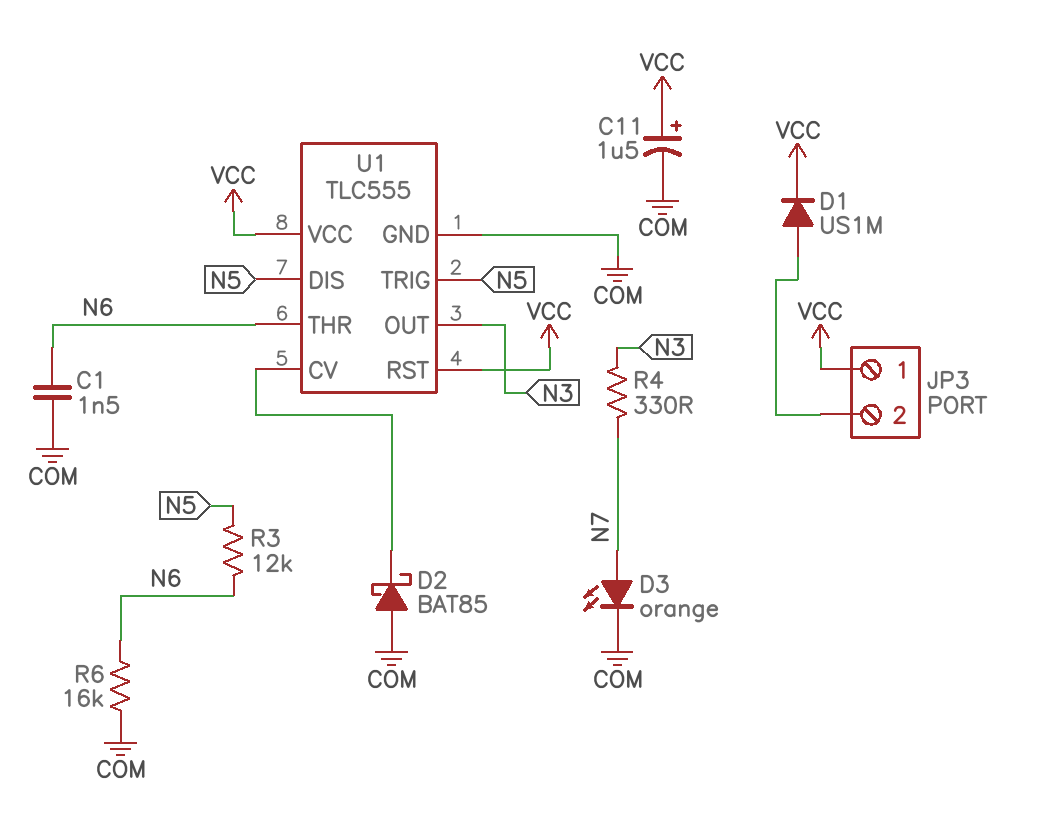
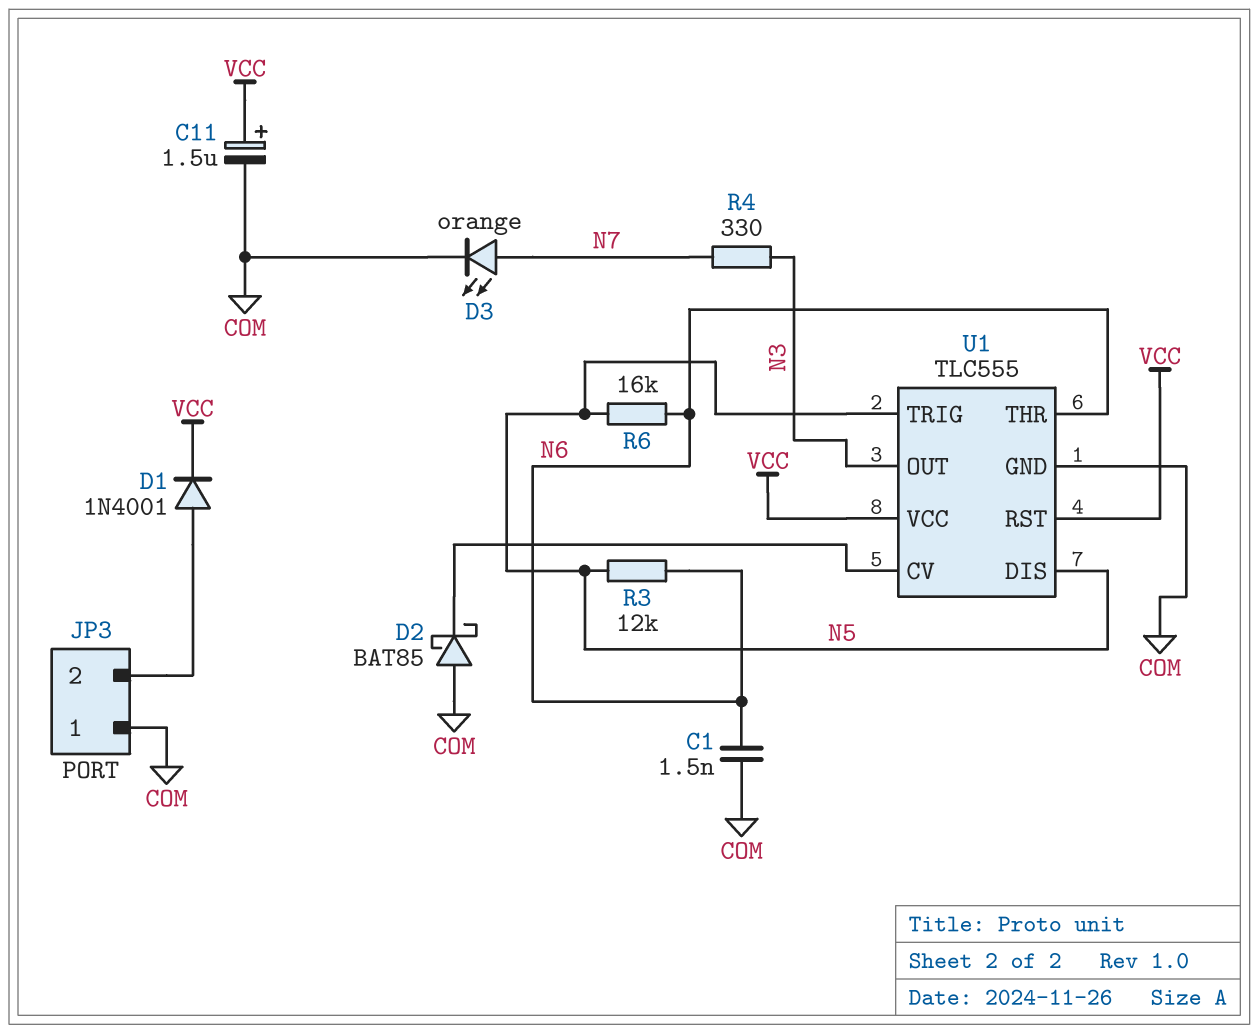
D1: diode US1M (A JP3/2, K VCC) -> diode 1N4001 (A JP3/2, K VCC)
JP3 pin 1: VCC -> COM
R6: 16k (COM, N6) -> 16k (N5, N6)

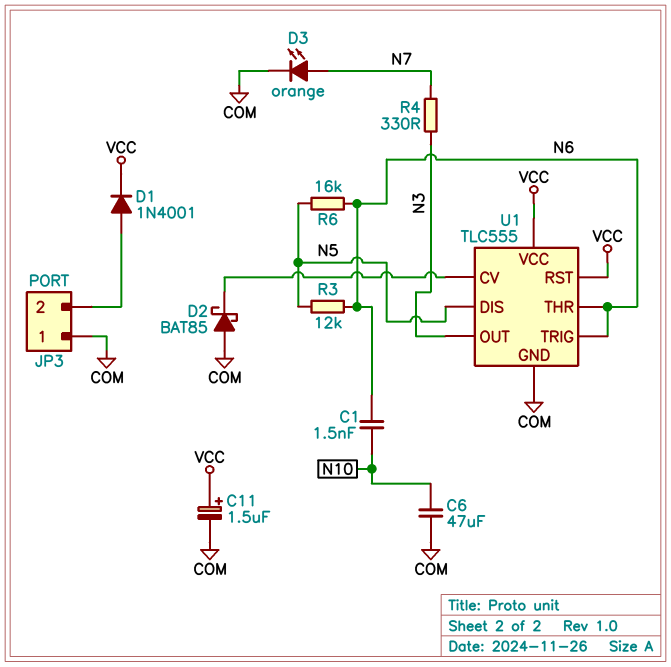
C1: 1.5nF (COM, N6) -> 1.5nF (N6, N10)
C6: none -> 47uF (COM, N10)
U1 pin TRIG: N5 -> N6

